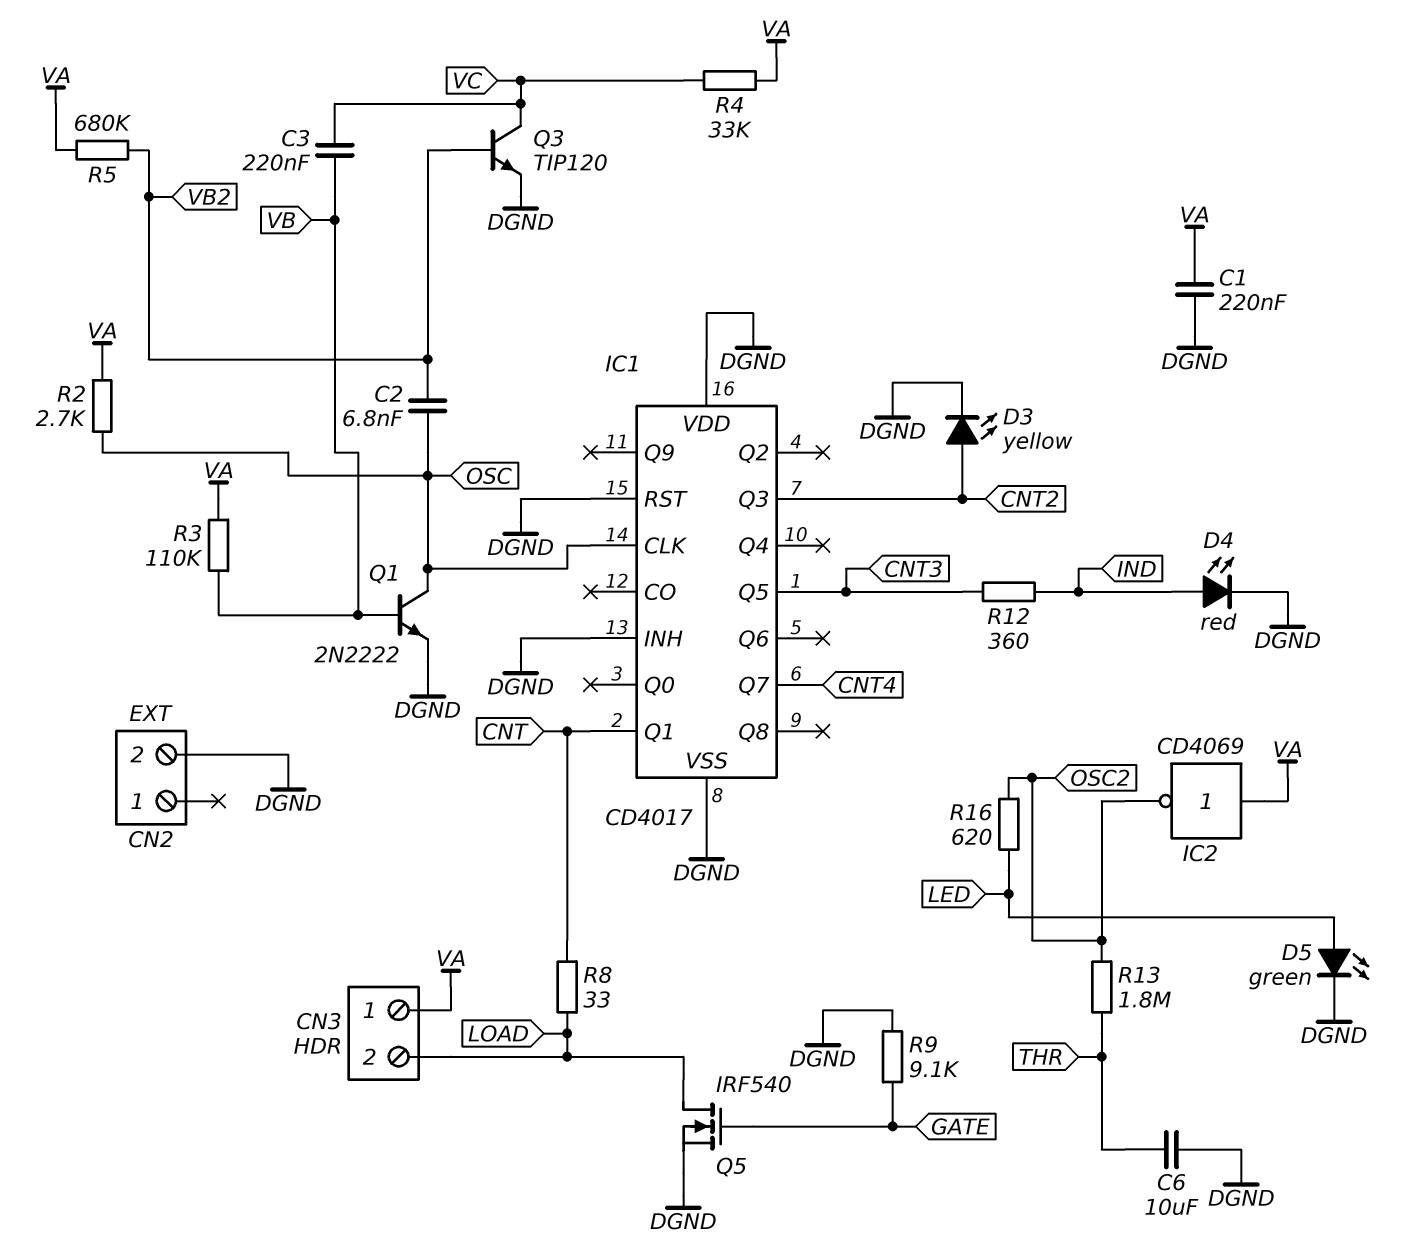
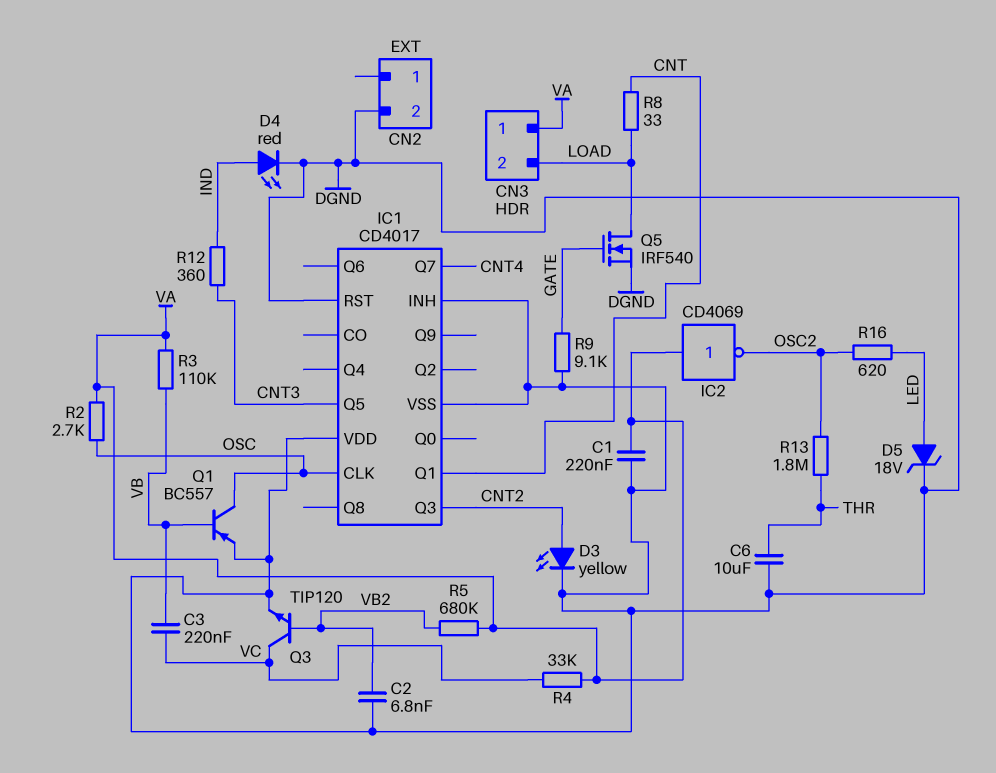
C2: 6.8nF (OSC, VB2) -> 6.8nF (DGND, VB2)
D5: LED green (A LED, K DGND) -> zener 18V (A LED, K DGND)
Q1: NPN 2N2222 (B VB, C OSC, E DGND) -> PNP BC557 (B VB, C OSC, E DGND)

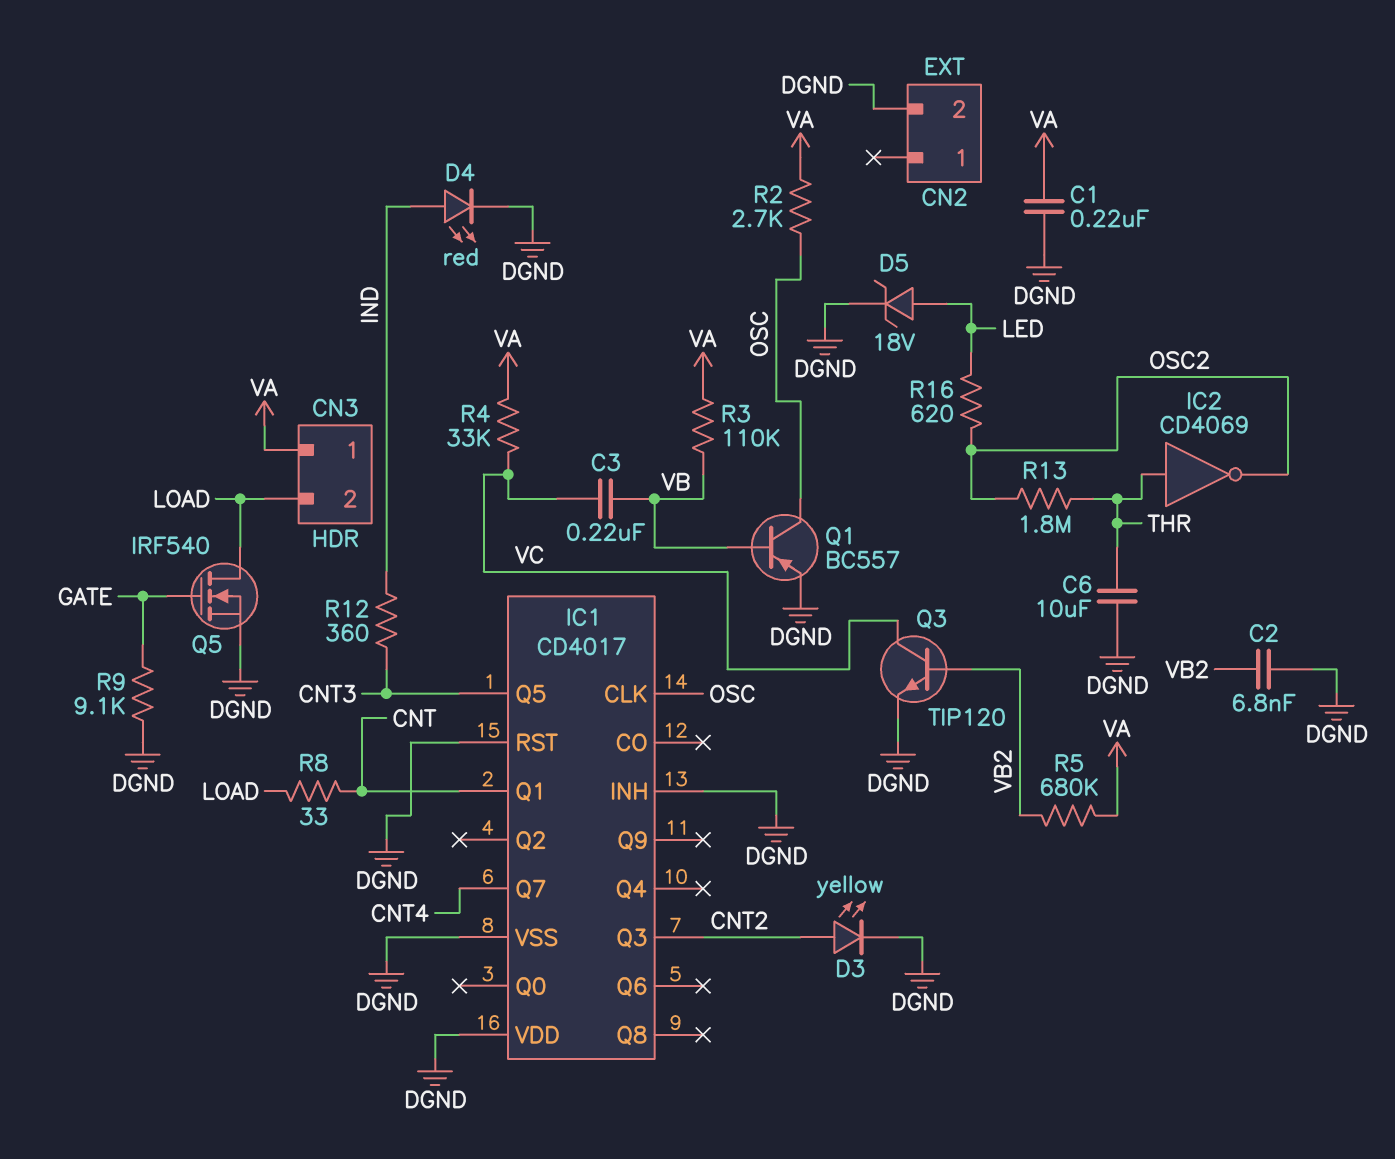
IC2: NOT CD4069 (in VA, out OSC2) -> NOT CD4069 (in THR, out OSC2)

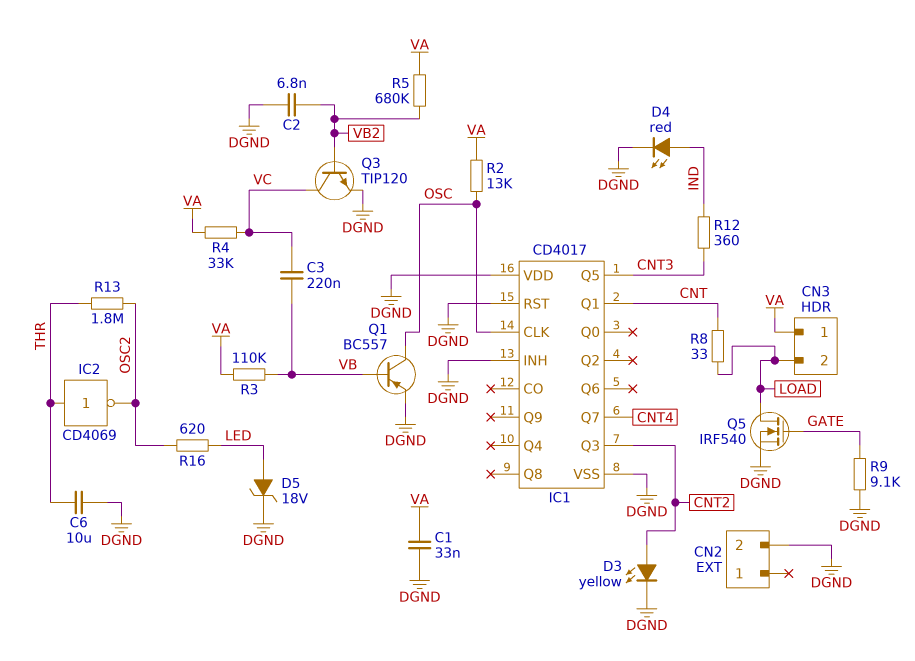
C1: 220nF (DGND, VA) -> 33nF (DGND, VA)
R2: 2.7k (OSC, VA) -> 13k (OSC, VA)

